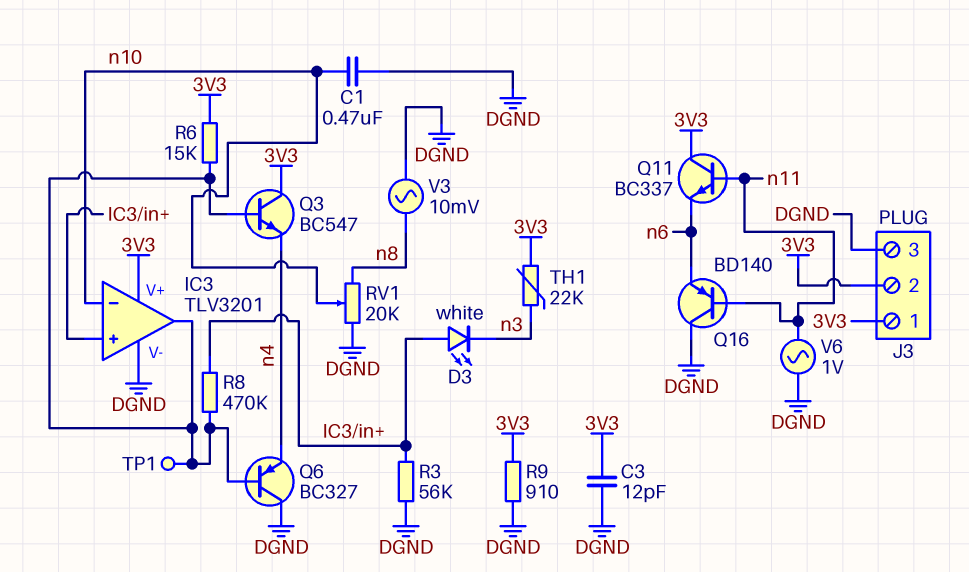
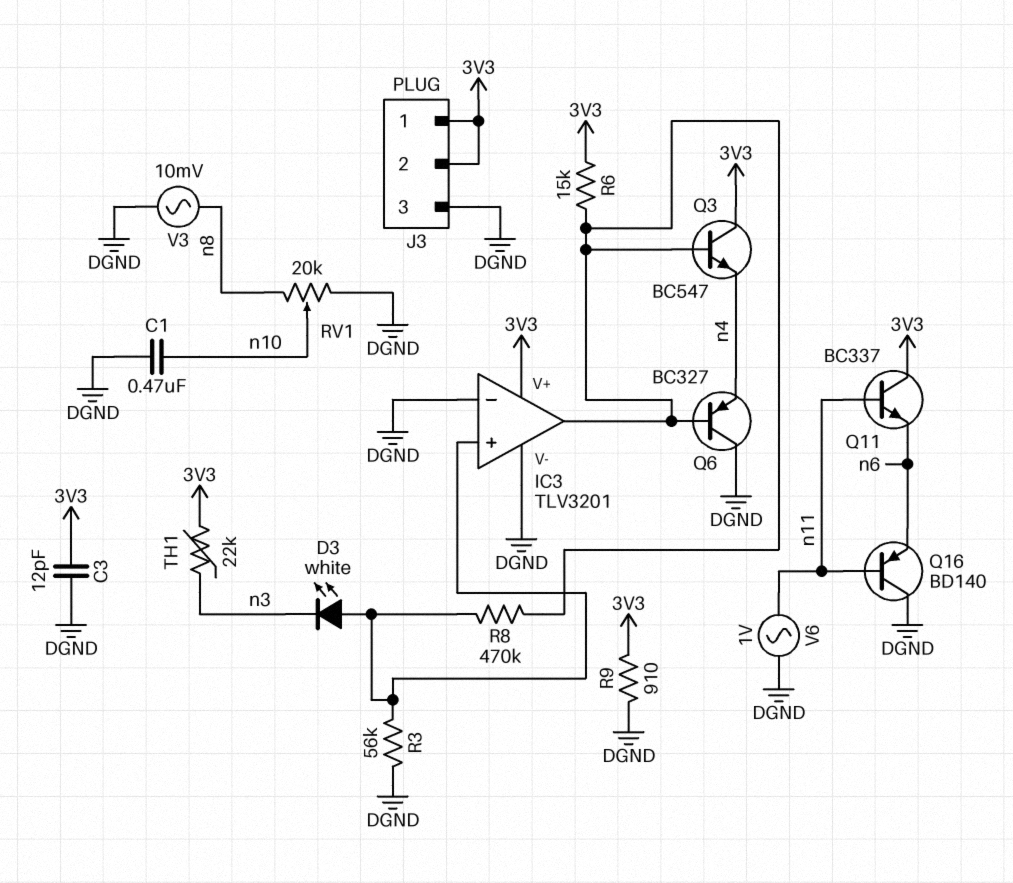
IC3 pin in-: n10 -> DGND
TP1: test point (IC3/out) -> none

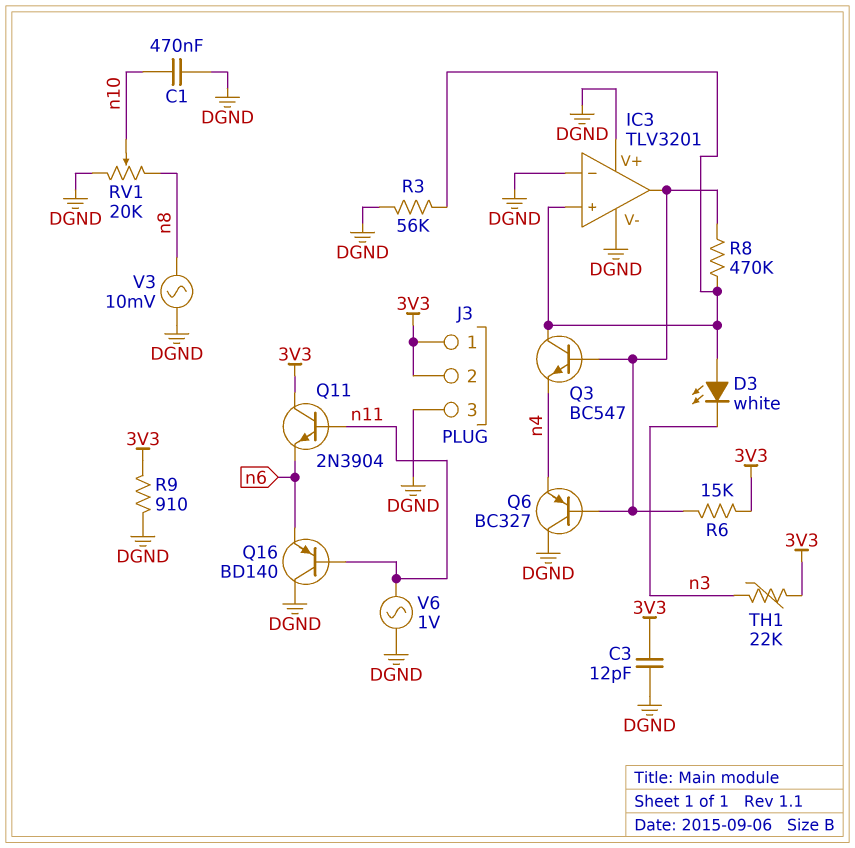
IC3 pin V+: 3V3 -> DGND
Q3: NPN BC547 (B IC3/out, C 3V3, E n4) -> NPN BC547 (B IC3/out, C IC3/in+, E n4)
Q11: NPN BC337 (B n11, C 3V3, E n6) -> NPN 2N3904 (B n11, C 3V3, E n6)

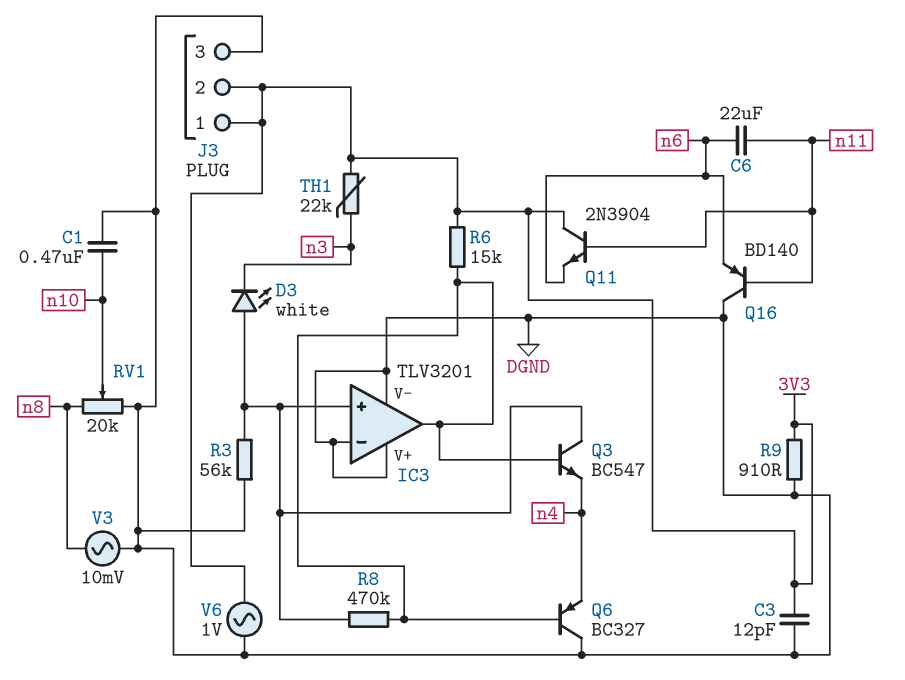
C6: none -> 22uF (n6, n11)
V6: AC 1V (DGND, n11) -> AC 1V (3V3, DGND)

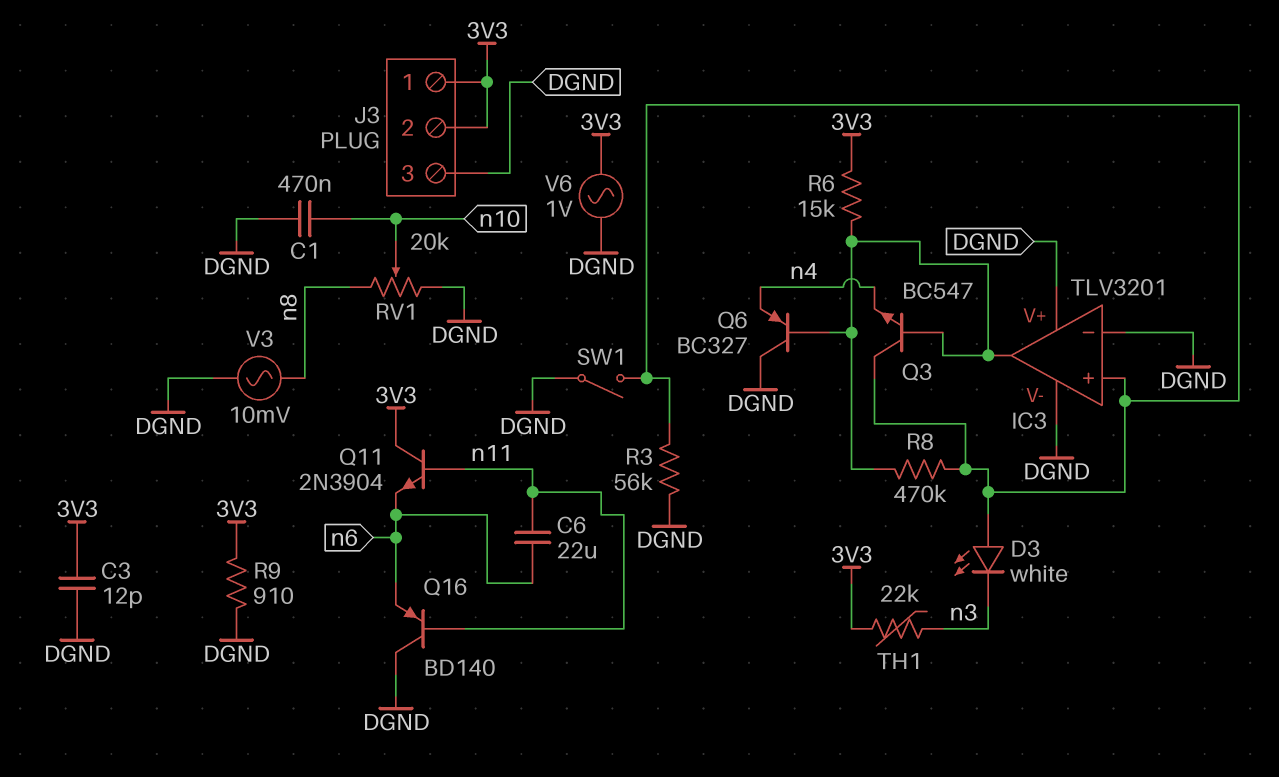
SW1: none -> switch (DGND, IC3/in+)

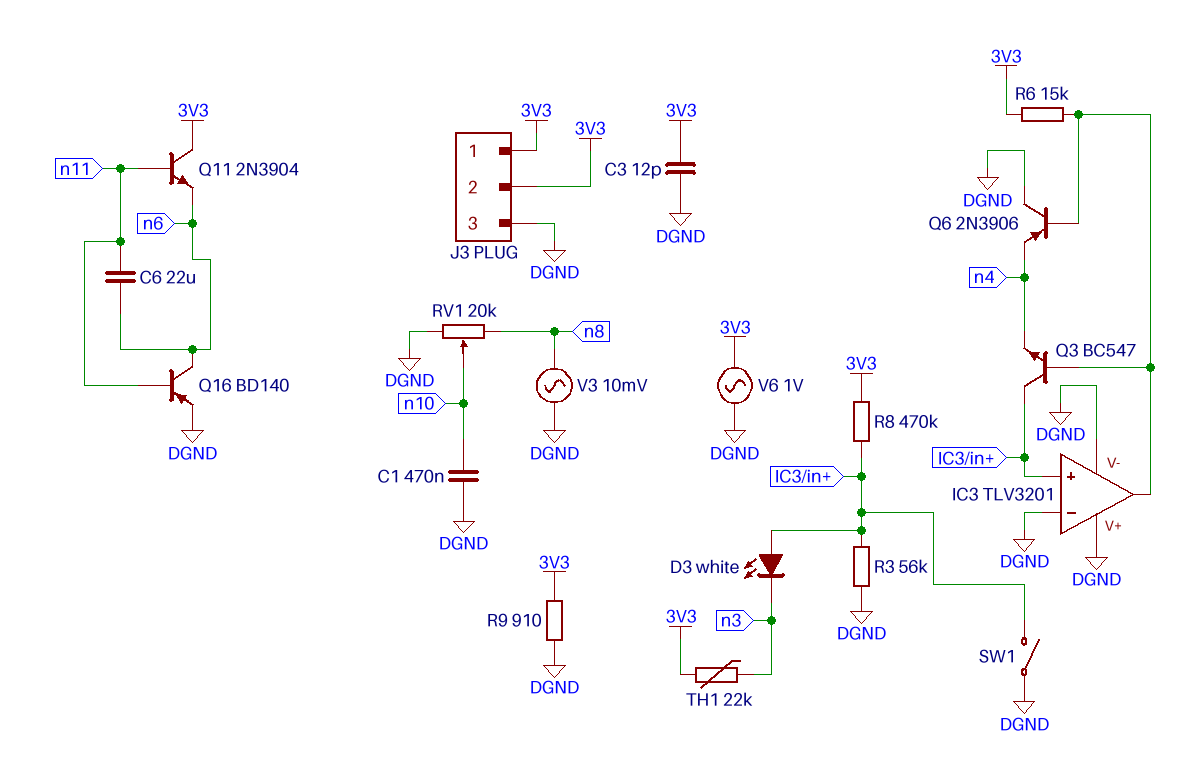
Q6: PNP BC327 (B IC3/out, C DGND, E n4) -> PNP 2N3906 (B IC3/out, C DGND, E n4)
Q16: PNP BD140 (B n11, C DGND, E n6) -> PNP BD140 (B n11, C n6, E DGND)
R8: 470k (IC3/in+, IC3/out) -> 470k (3V3, IC3/in+)

